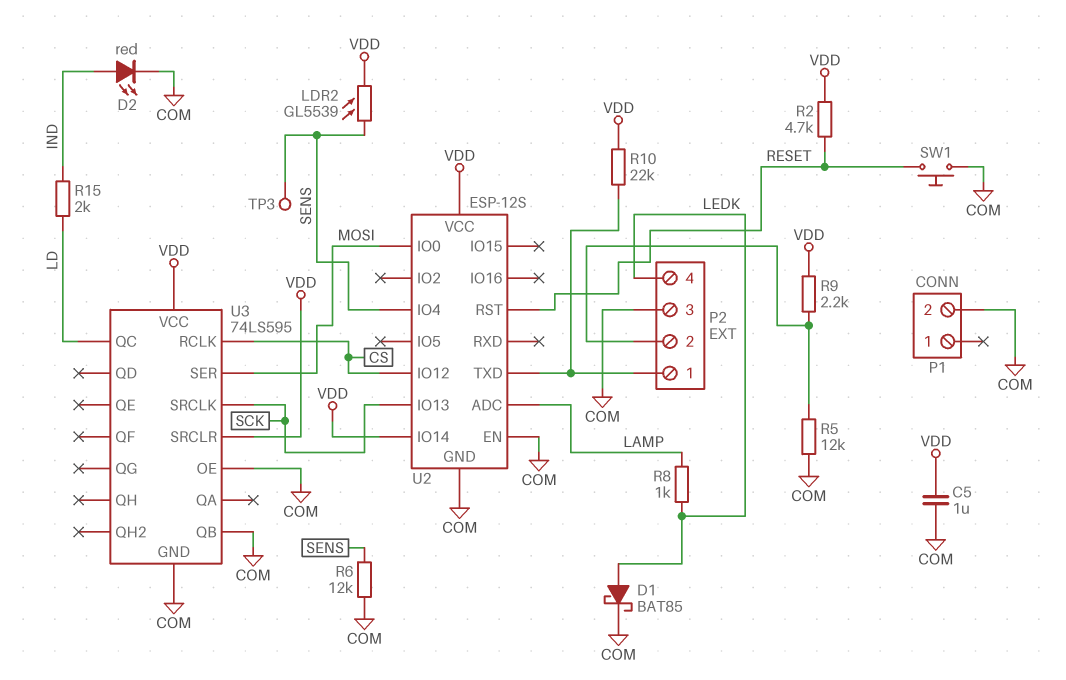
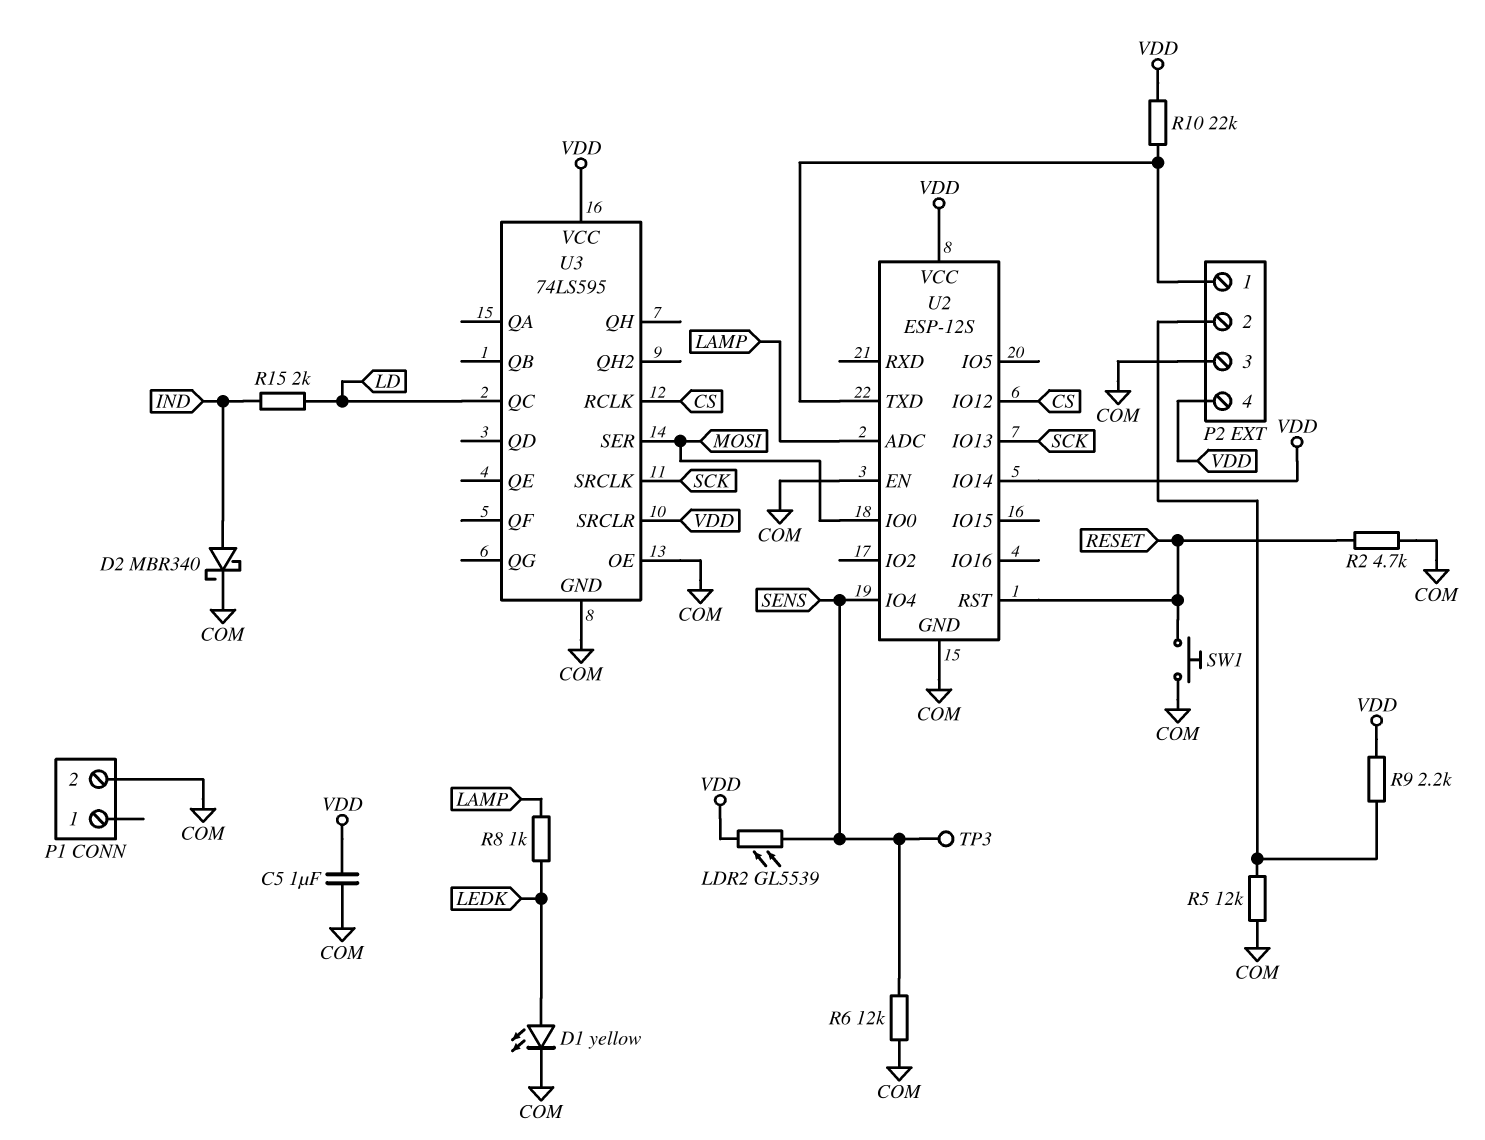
D1: schottky BAT85 (A LEDK, K COM) -> LED yellow (A LEDK, K COM)
D2: LED red (A IND, K COM) -> schottky MBR340 (A IND, K COM)
P2 pin 4: LEDK -> VDD
R2: 4.7k (RESET, VDD) -> 4.7k (COM, RESET)
U3 pin QB: COM -> none

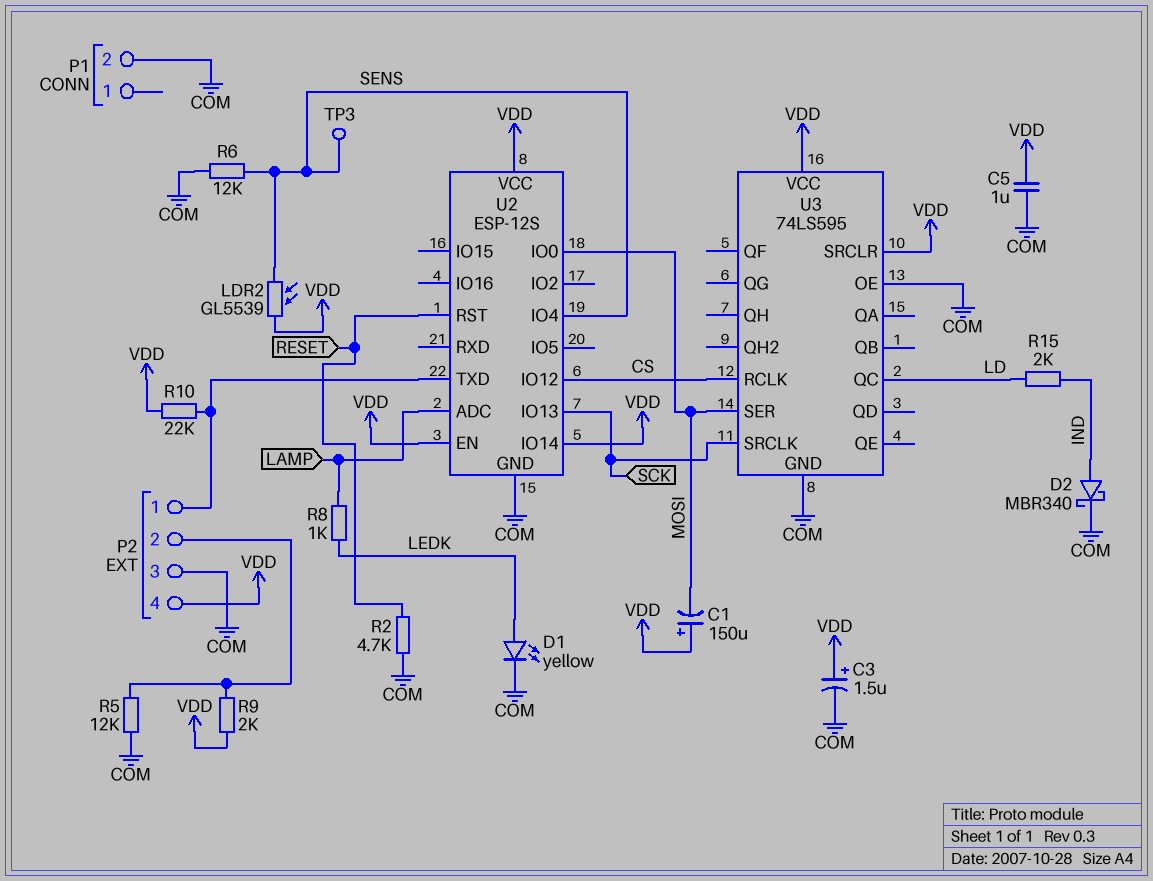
C1: none -> 150uF (plus VDD, minus MOSI)
C3: none -> 1.5uF (plus VDD, minus COM)
R9: 2.2k (P2/2, VDD) -> 2k (P2/2, VDD)
SW1: button (COM, RESET) -> none
U2 pin EN: COM -> VDD

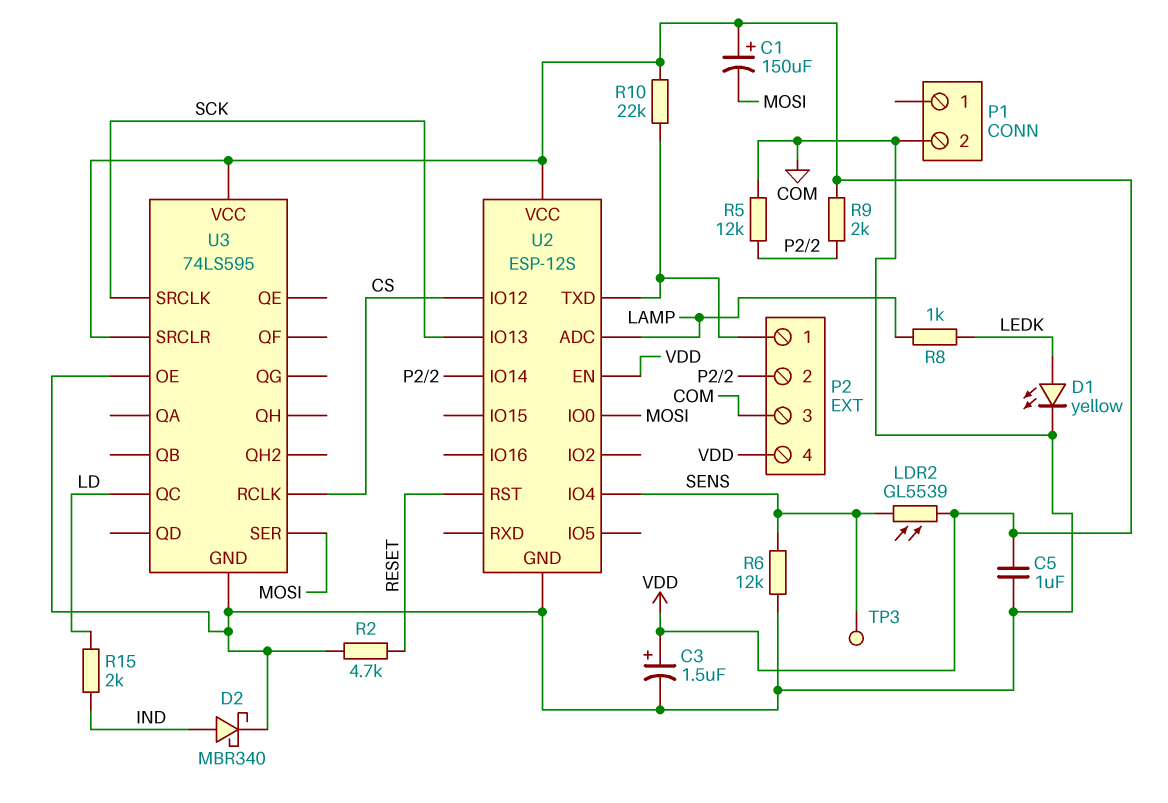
U2 pin IO14: VDD -> P2/2

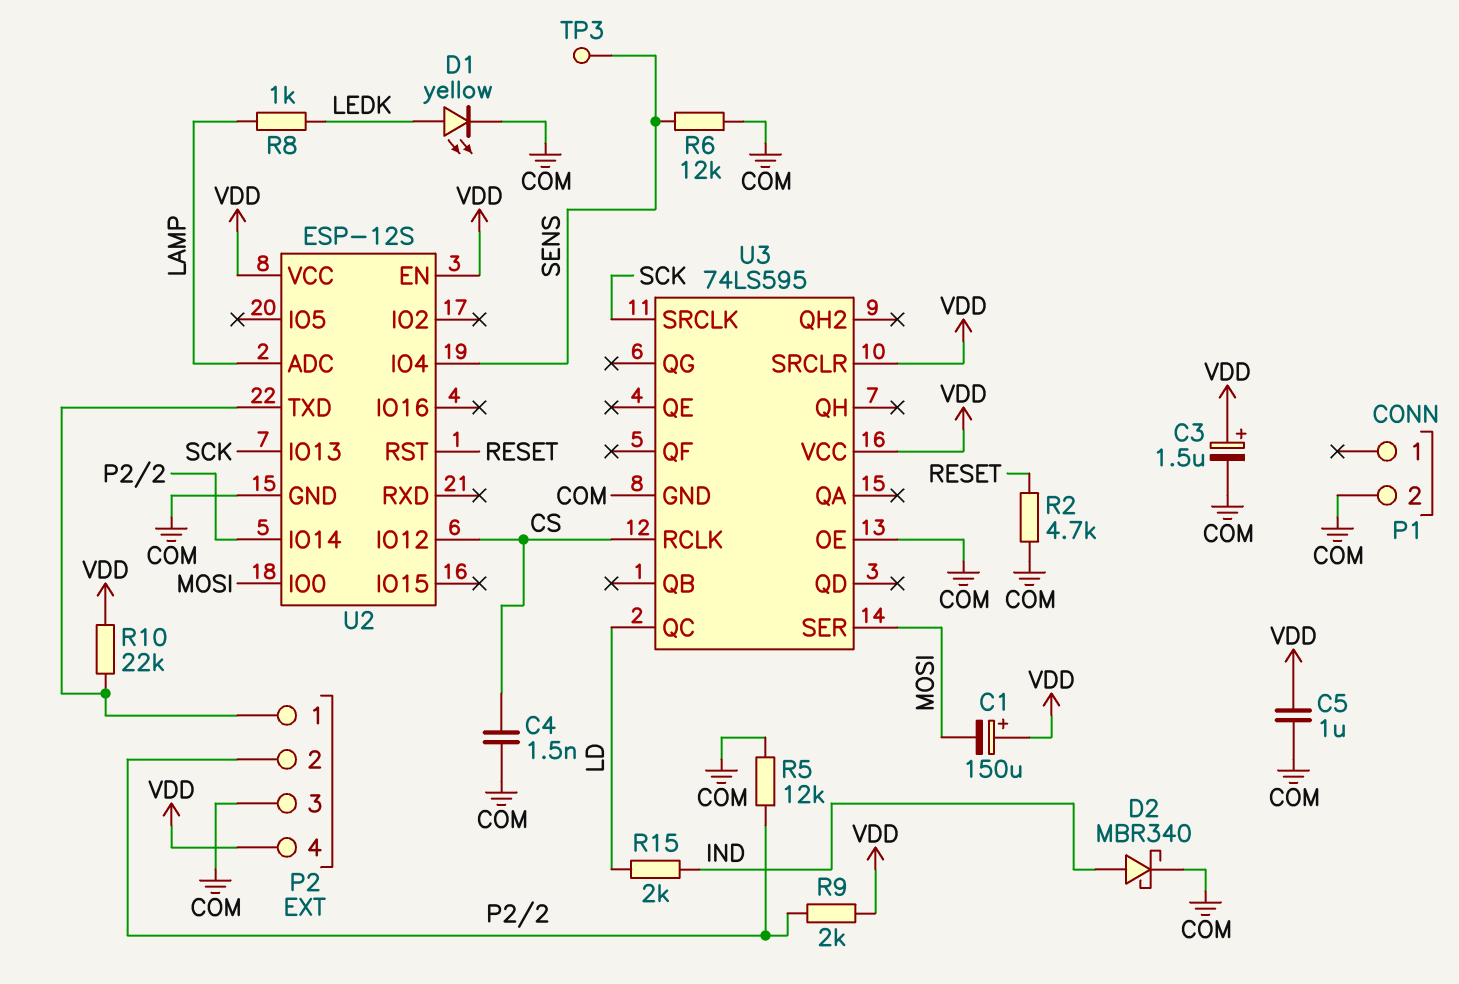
C4: none -> 1.5nF (COM, CS)
LDR2: GL5539 (SENS, VDD) -> none

